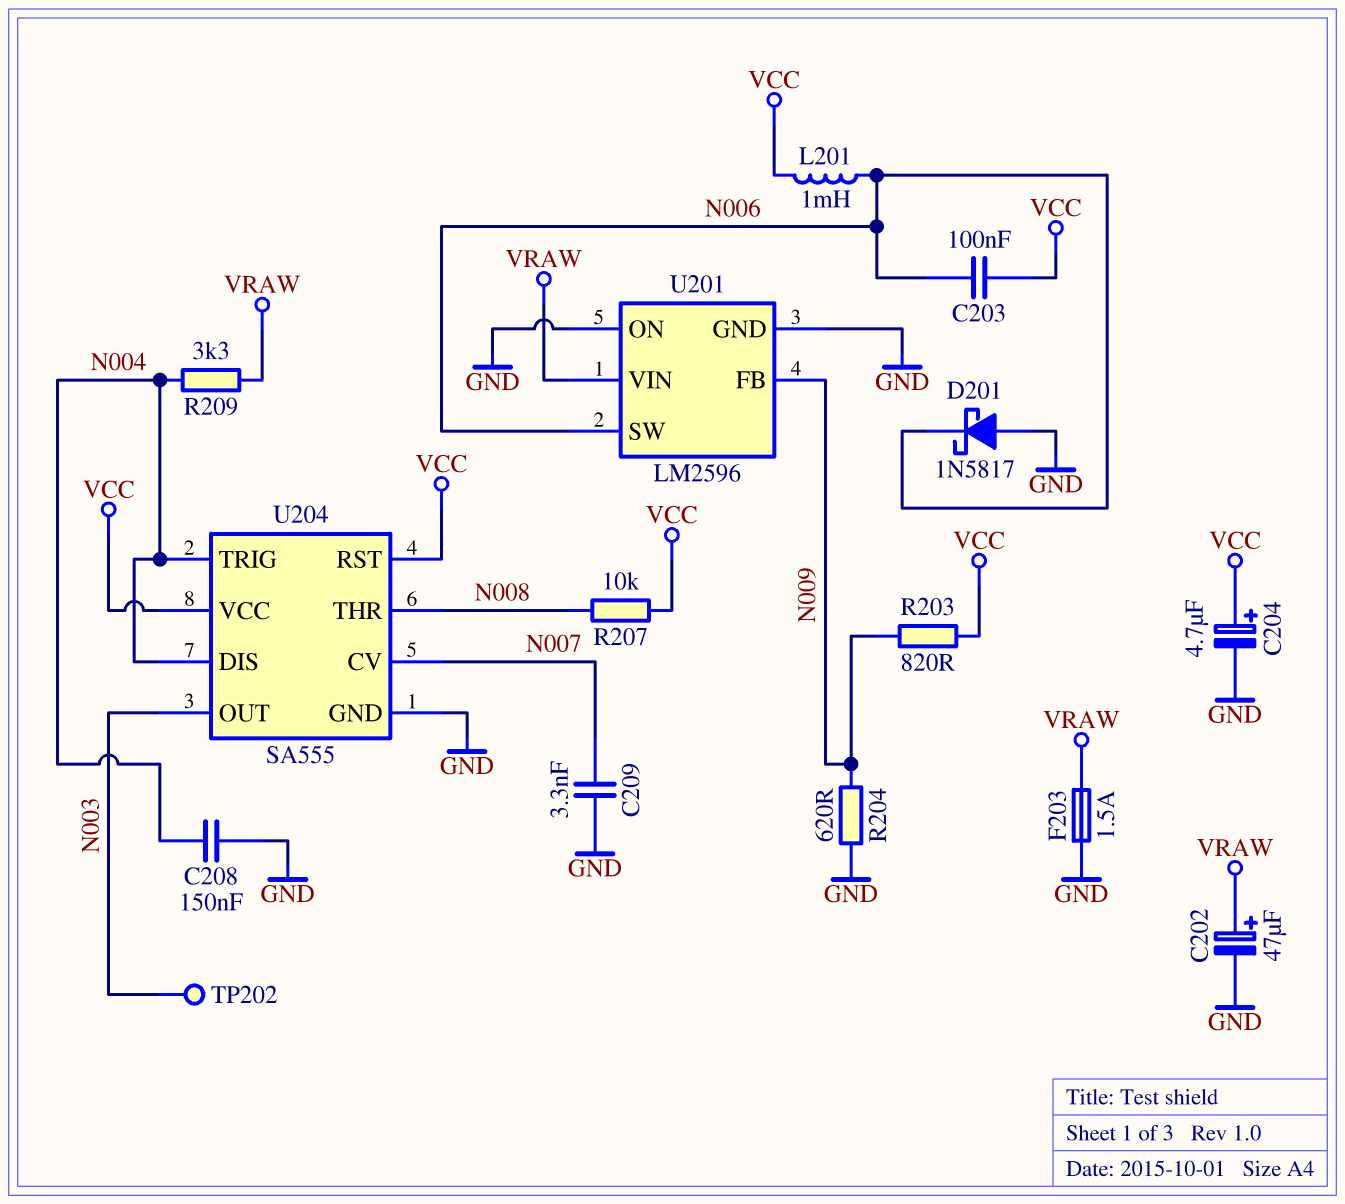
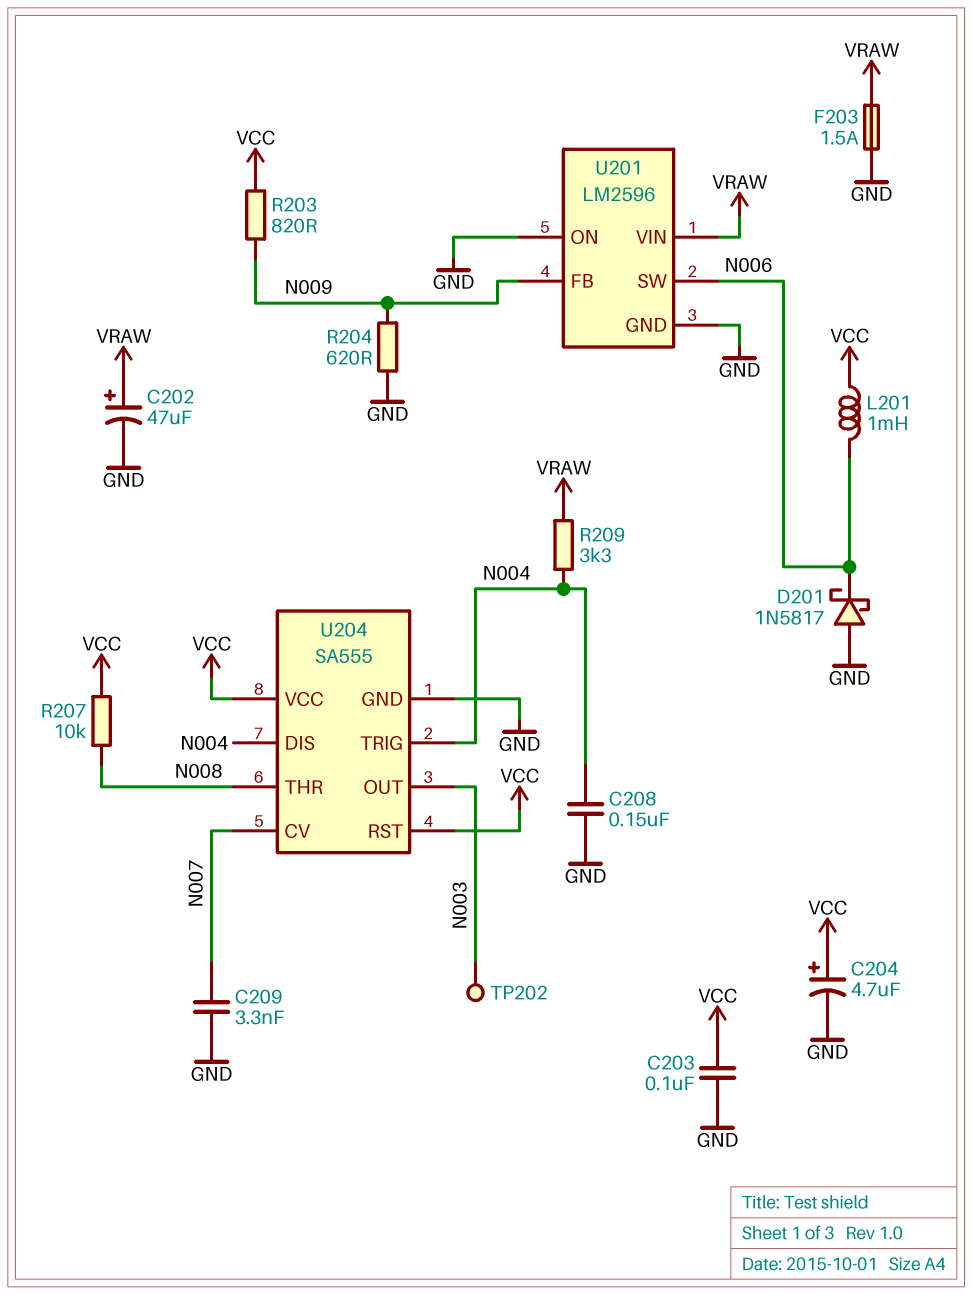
C203: 100nF (N006, VCC) -> 100nF (GND, VCC)

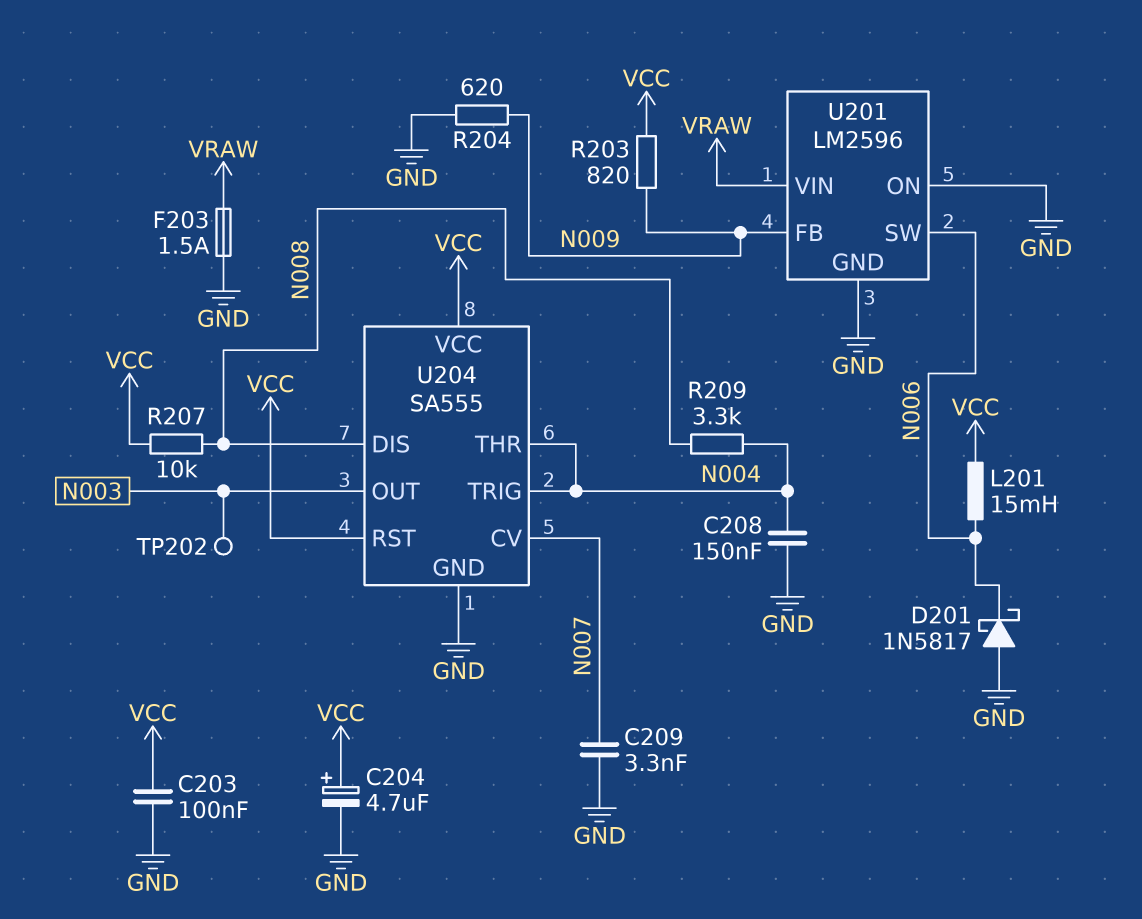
C202: 47uF (plus VRAW, minus GND) -> none
L201: 1mH (N006, VCC) -> 15mH (N006, VCC)
R209: 3.3k (N004, VRAW) -> 3.3k (N004, N008)
U204 pin DIS: N004 -> N008
U204 pin THR: N008 -> N004

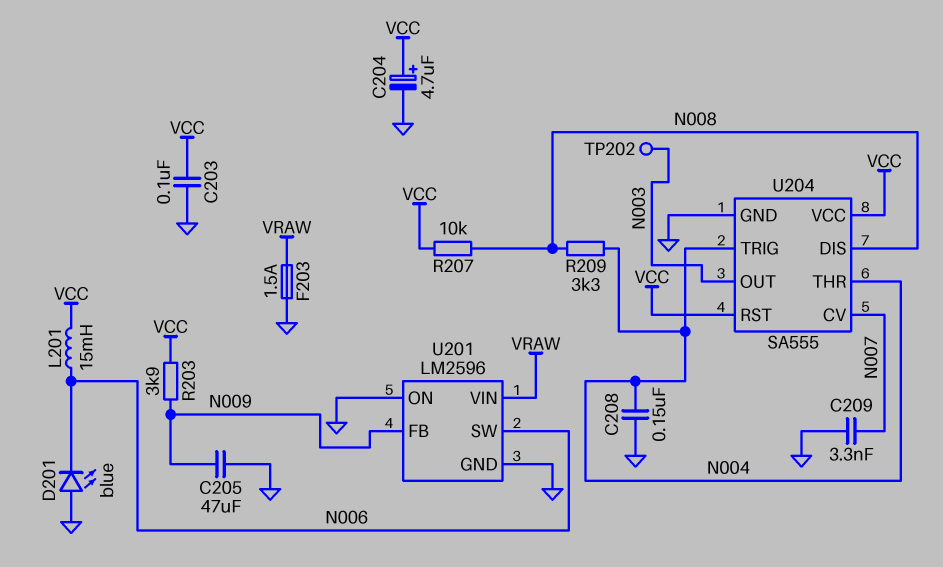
C205: none -> 47uF (GND, N009)
D201: schottky 1N5817 (A GND, K N006) -> LED blue (A GND, K N006)
R203: 820 (N009, VCC) -> 3.9k (N009, VCC)
R204: 620 (GND, N009) -> none

